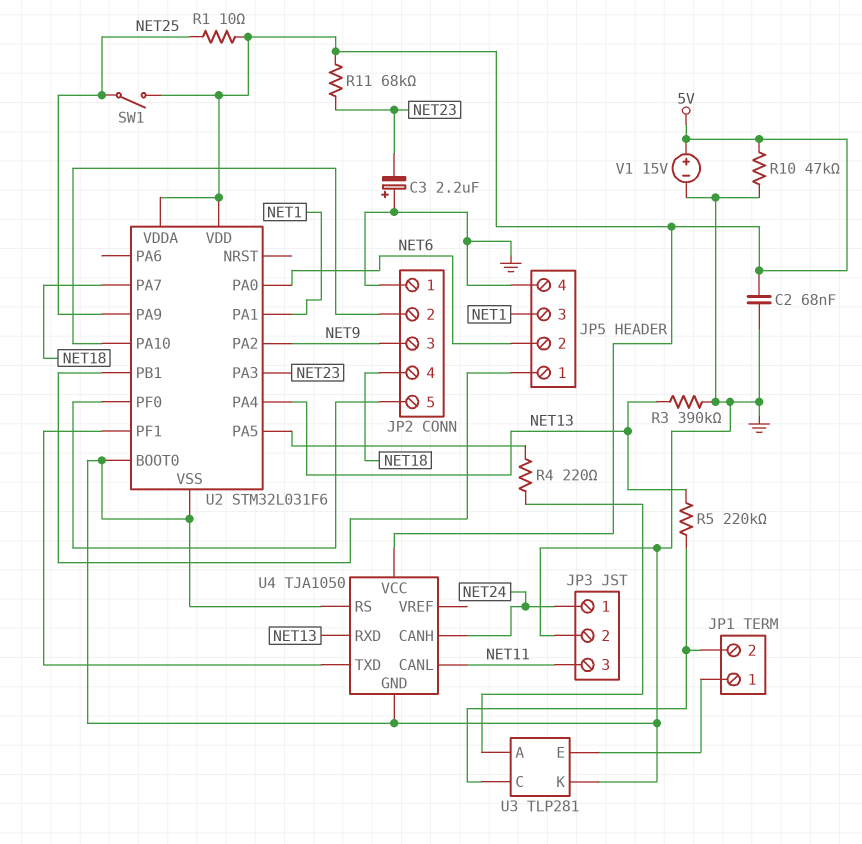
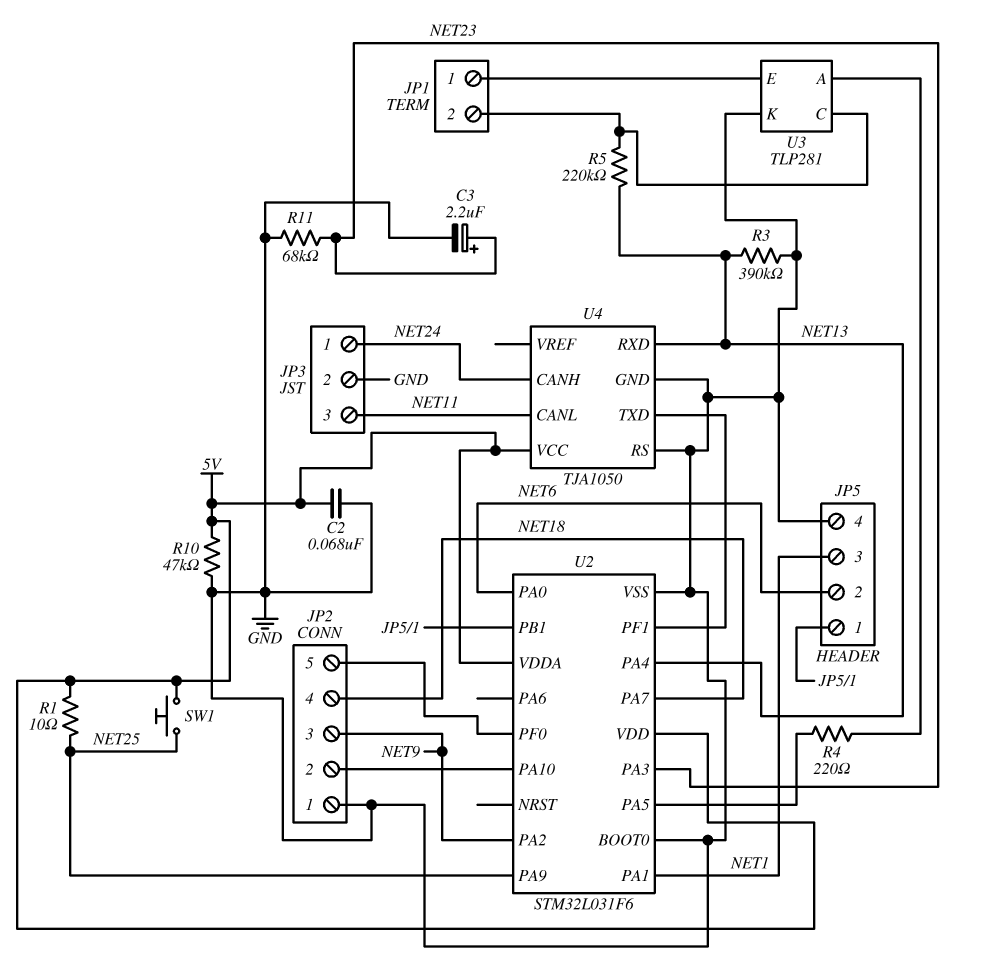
C3: 2.2uF (plus GND, minus NET23) -> 2.2uF (plus NET23, minus GND)
R11: 68k (5V, NET23) -> 68k (GND, NET23)
SW1: switch (5V, NET25) -> button (5V, NET25)
V1: 15V (plus 5V, minus GND) -> none

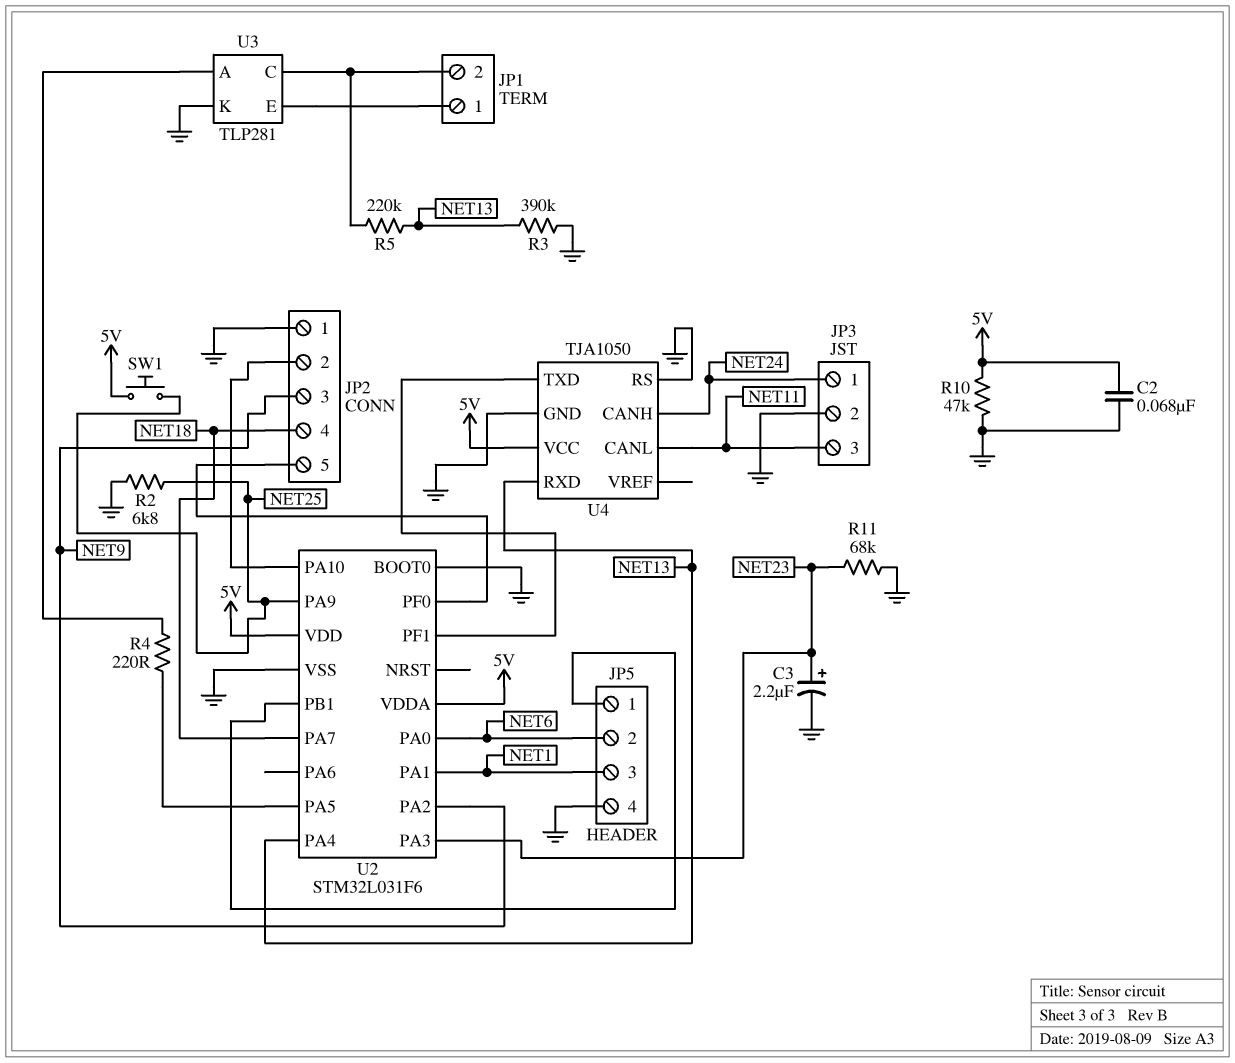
R1: 10 (5V, NET25) -> none
R2: none -> 6.8k (GND, NET25)

